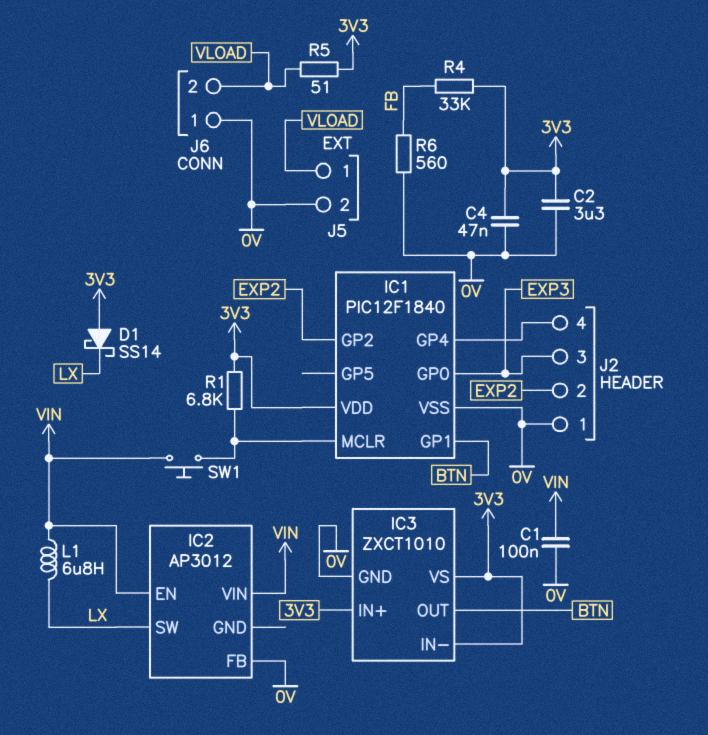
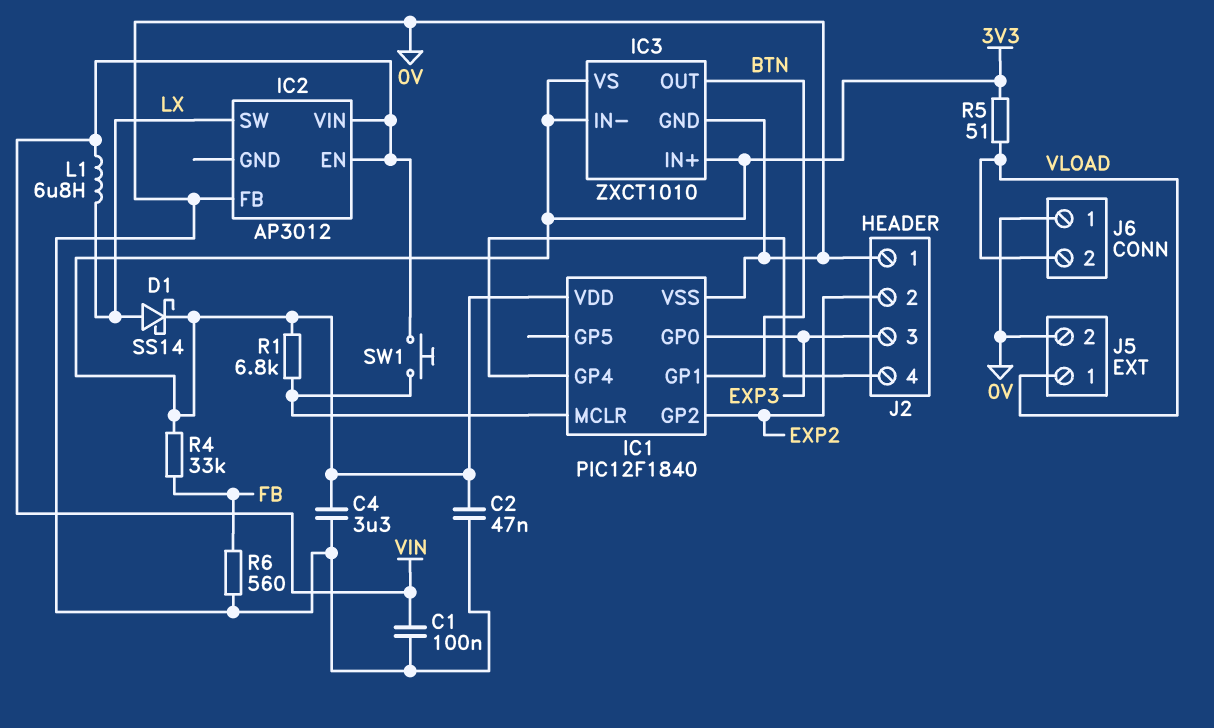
C2: 3.3uF (0V, 3V3) -> 47nF (0V, 3V3)
C4: 47nF (0V, 3V3) -> 3.3uF (0V, 3V3)
D1: schottky SS14 (A 3V3, K LX) -> schottky SS14 (A LX, K 3V3)

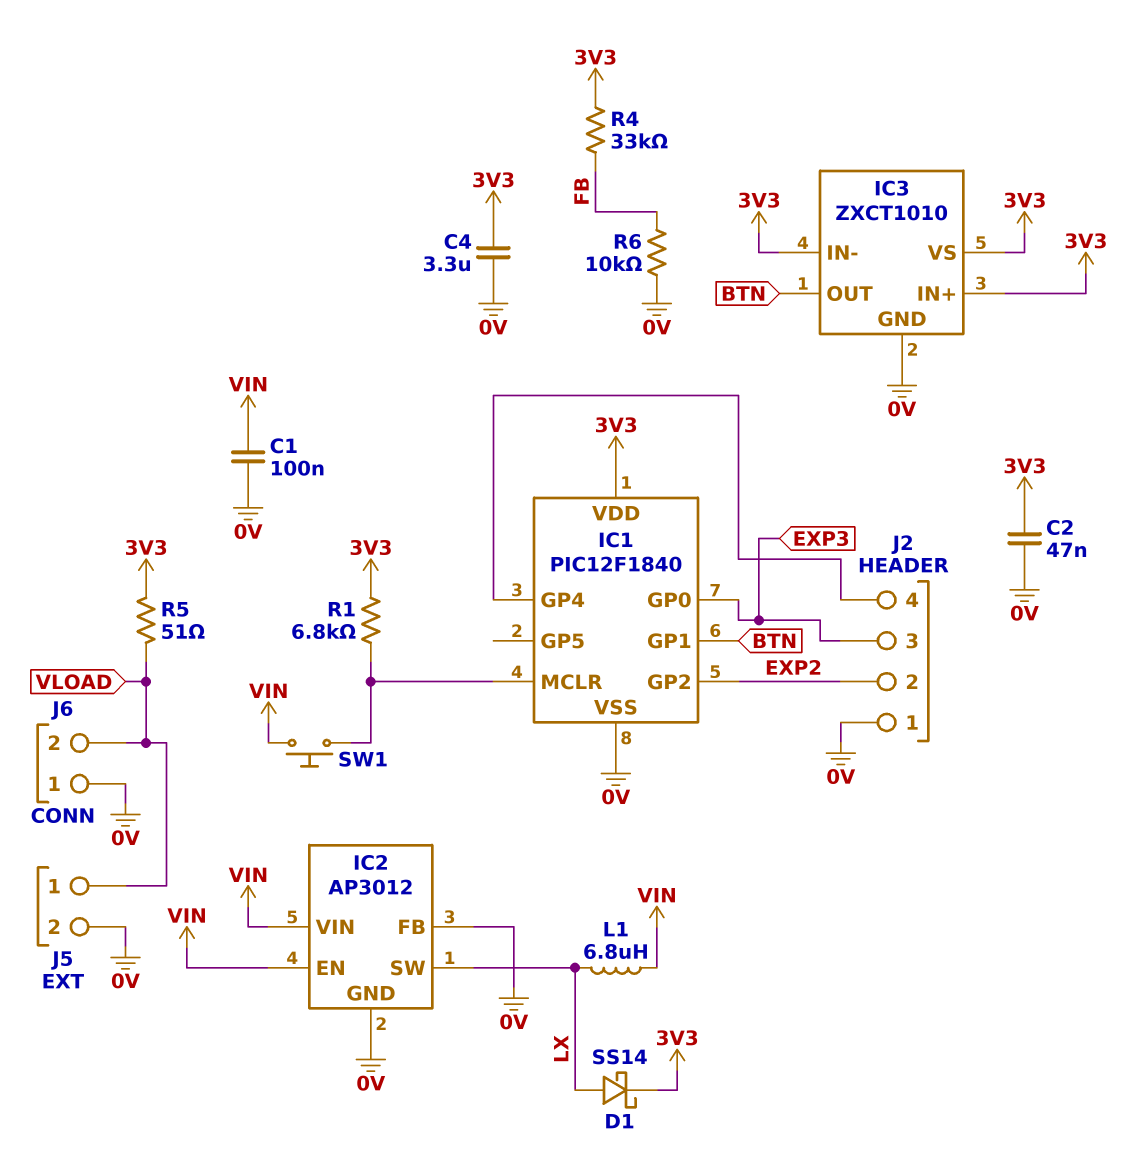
IC2 pin GND: none -> 0V
R6: 560 (0V, FB) -> 10k (0V, FB)

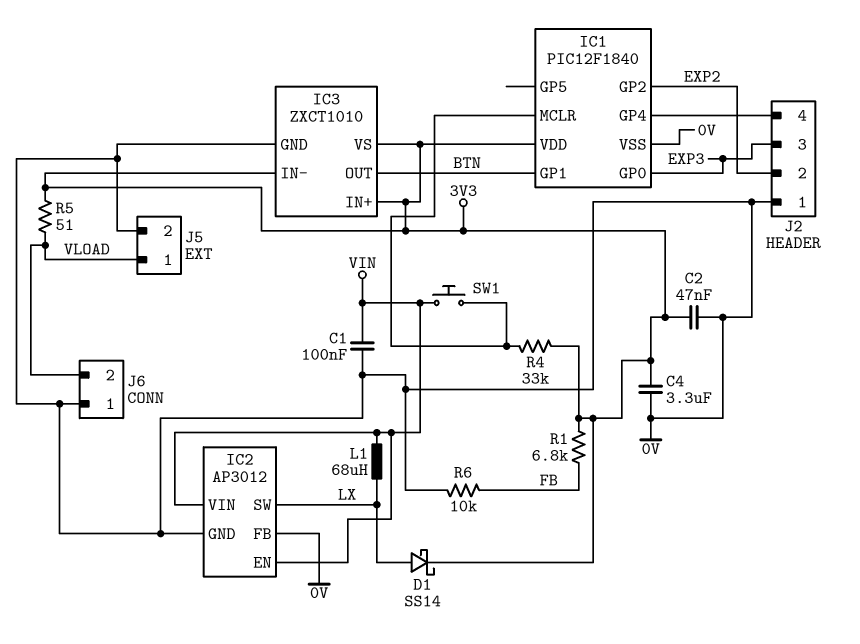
L1: 6.8uH (LX, VIN) -> 68uH (LX, VIN)
R1: 6.8k (3V3, IC1/MCLR) -> 6.8k (3V3, FB)
R4: 33k (3V3, FB) -> 33k (3V3, IC1/MCLR)

